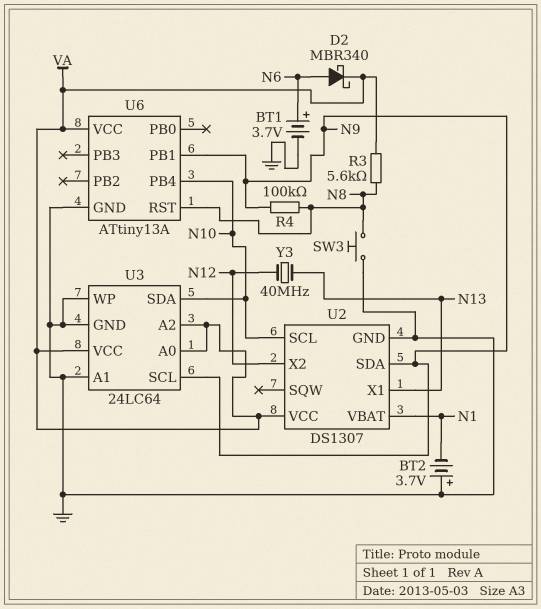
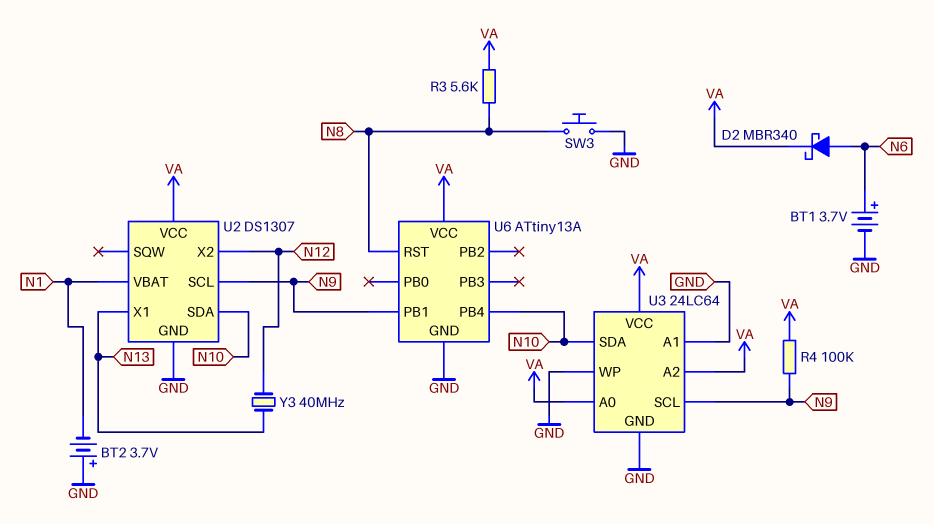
R4: 100k (N8, N9) -> 100k (N9, VA)
U2 pin SCL: N10 -> N9
U2 pin SDA: N9 -> N10

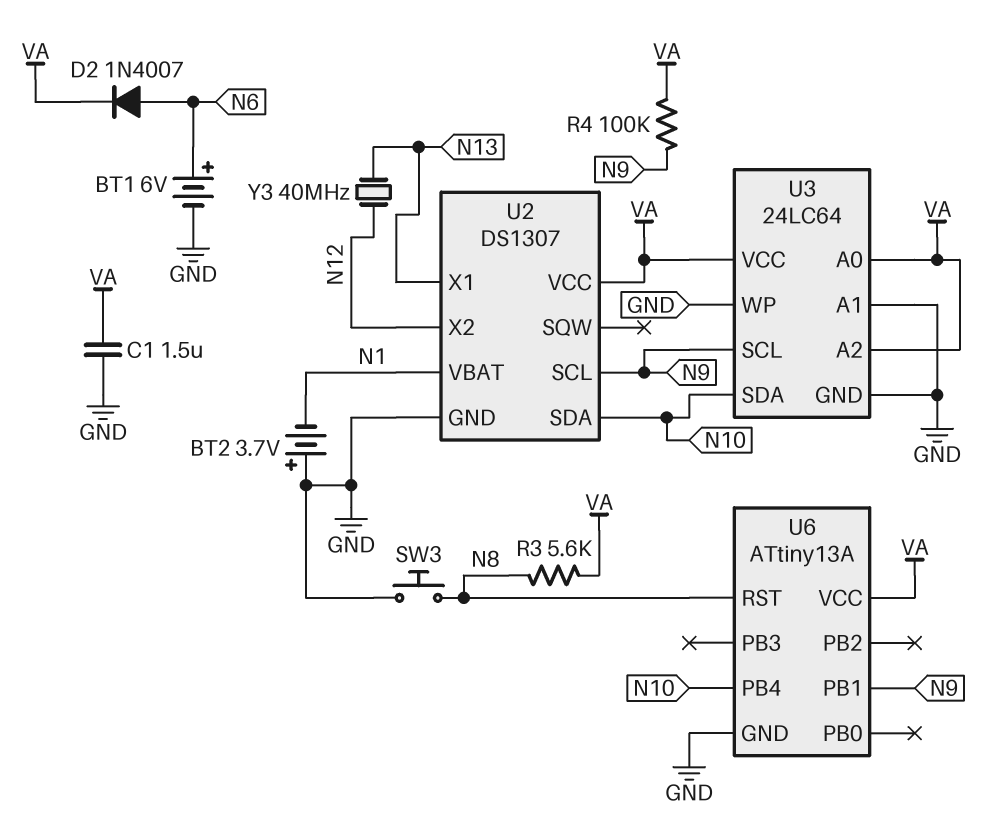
BT1: 3.7V (plus N6, minus GND) -> 6V (plus N6, minus GND)
C1: none -> 1.5uF (GND, VA)
D2: schottky MBR340 (A N6, K VA) -> diode 1N4007 (A N6, K VA)

